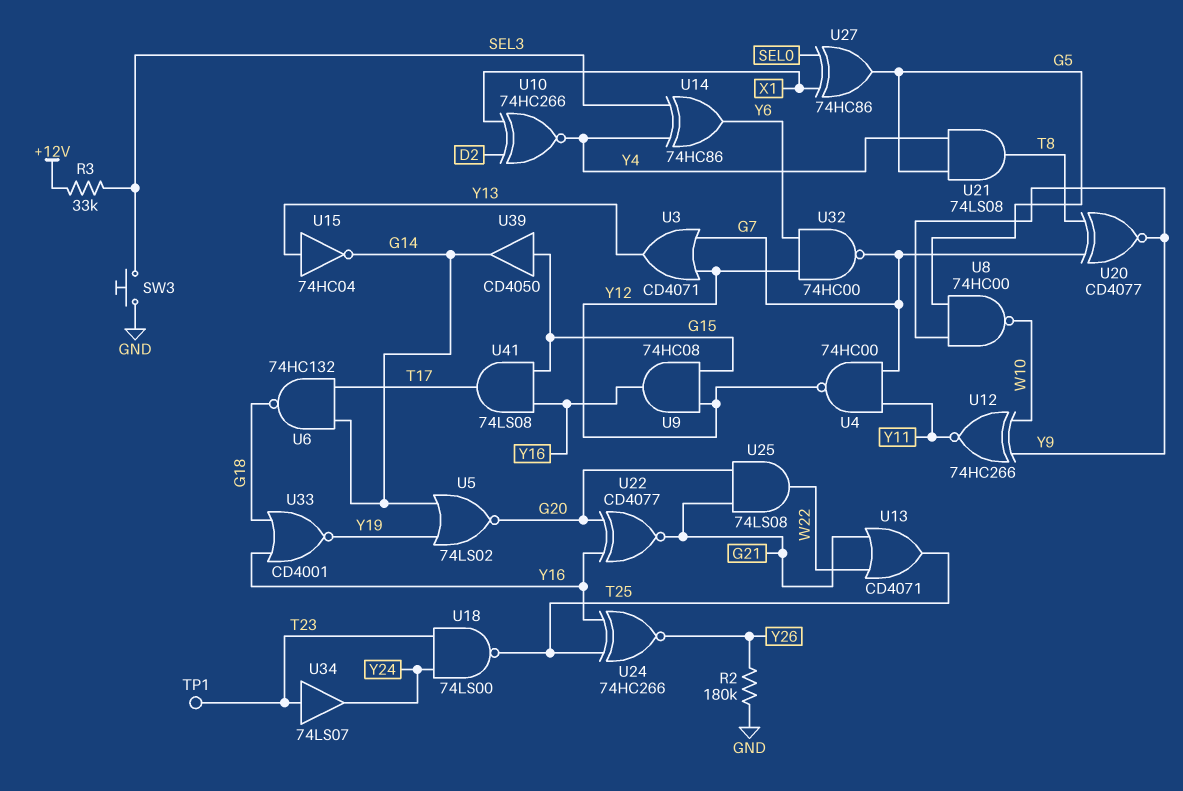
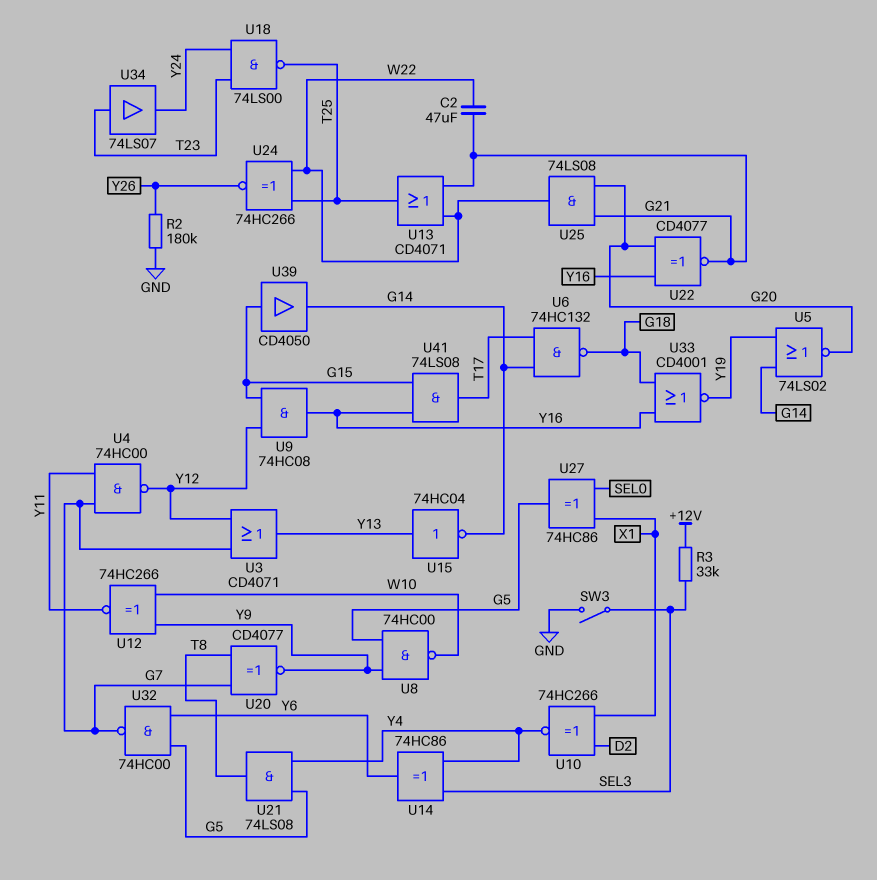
C2: none -> 47uF (G21, W22)
SW3: button (GND, SEL3) -> switch (GND, SEL3)
TP1: test point (T23) -> none
U24: XNOR 74HC266 (in T25, in Y16, out Y26) -> XNOR 74HC266 (in T25, in W22, out Y26)
U32: NAND 74HC00 (in Y6, in Y12, out G7) -> NAND 74HC00 (in G5, in Y6, out G7)

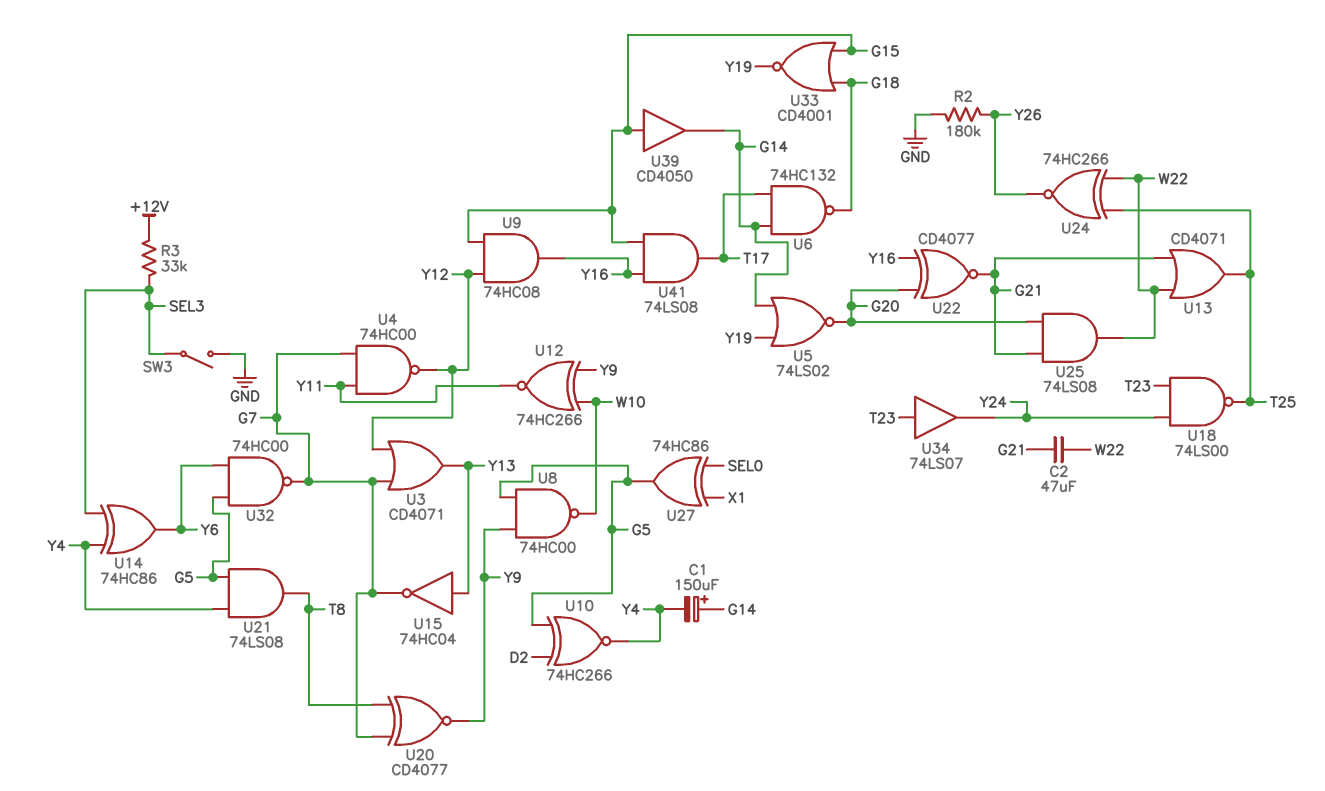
C1: none -> 150uF (plus G14, minus Y4)
U10: XNOR 74HC266 (in D2, in X1, out Y4) -> XNOR 74HC266 (in D2, in G5, out Y4)
U15: NOT 74HC04 (in Y13, out G14) -> NOT 74HC04 (in Y13, out G7)
U33: NOR CD4001 (in G18, in Y16, out Y19) -> NOR CD4001 (in G15, in G18, out Y19)

